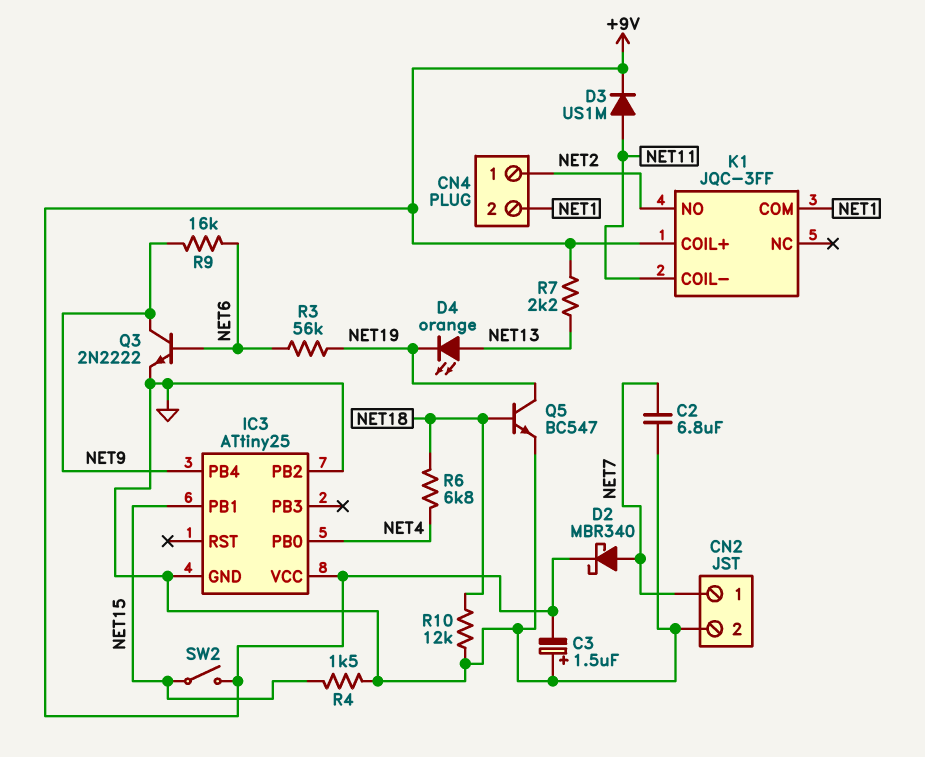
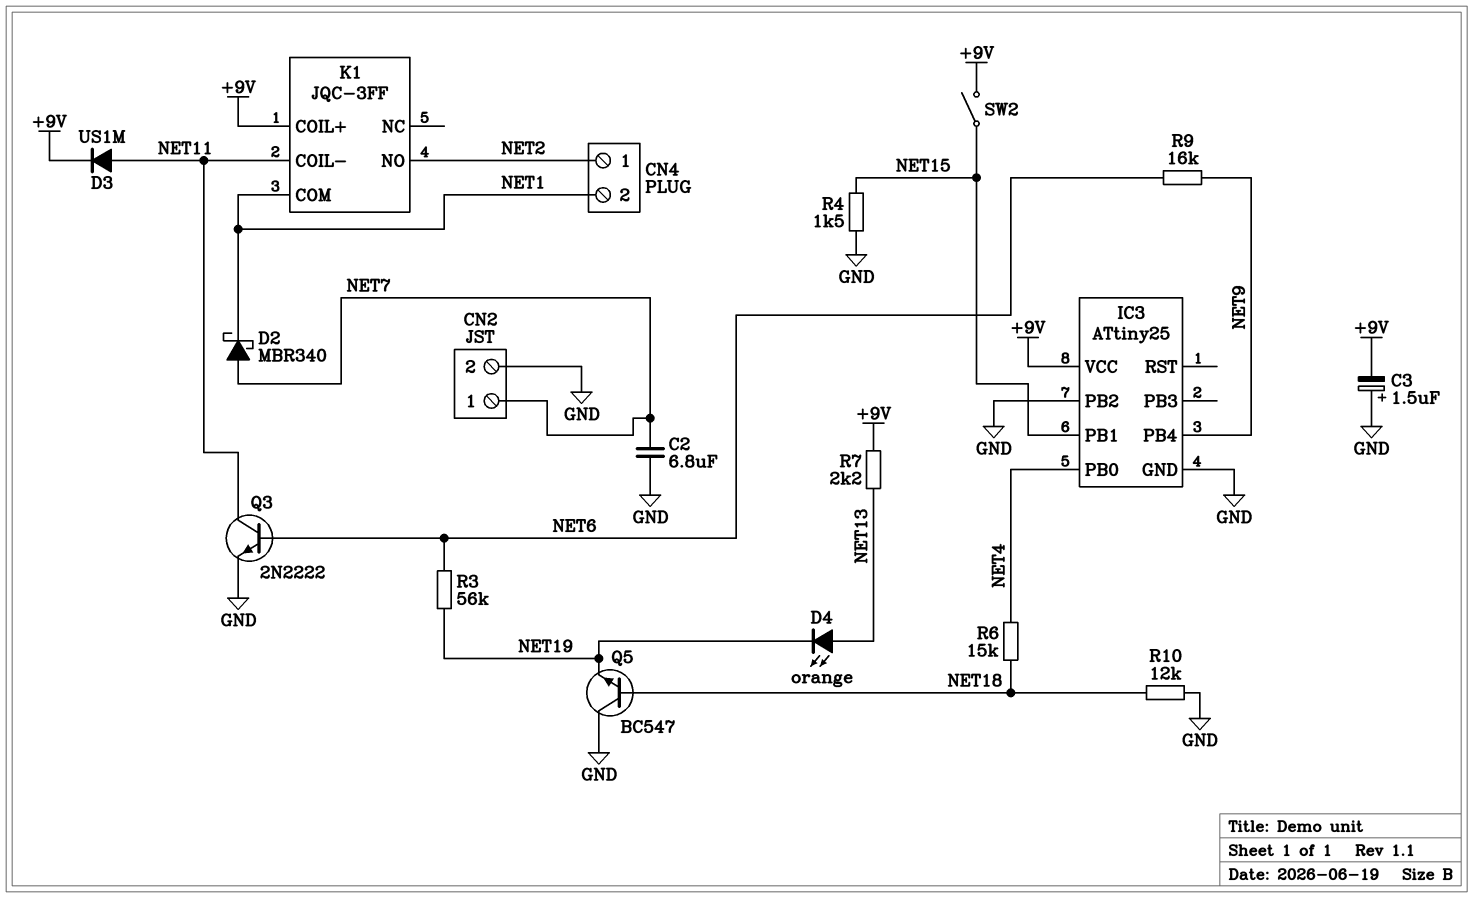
D2: schottky MBR340 (A NET7, K +9V) -> schottky MBR340 (A NET7, K NET1)
Q3: NPN 2N2222 (B NET6, C NET9, E GND) -> NPN 2N2222 (B NET6, C NET11, E GND)
Q5: NPN BC547 (B NET18, C NET19, E GND) -> NPN BC547 (B NET18, C GND, E NET19)
R6: 6.8k (NET4, NET18) -> 15k (NET4, NET18)

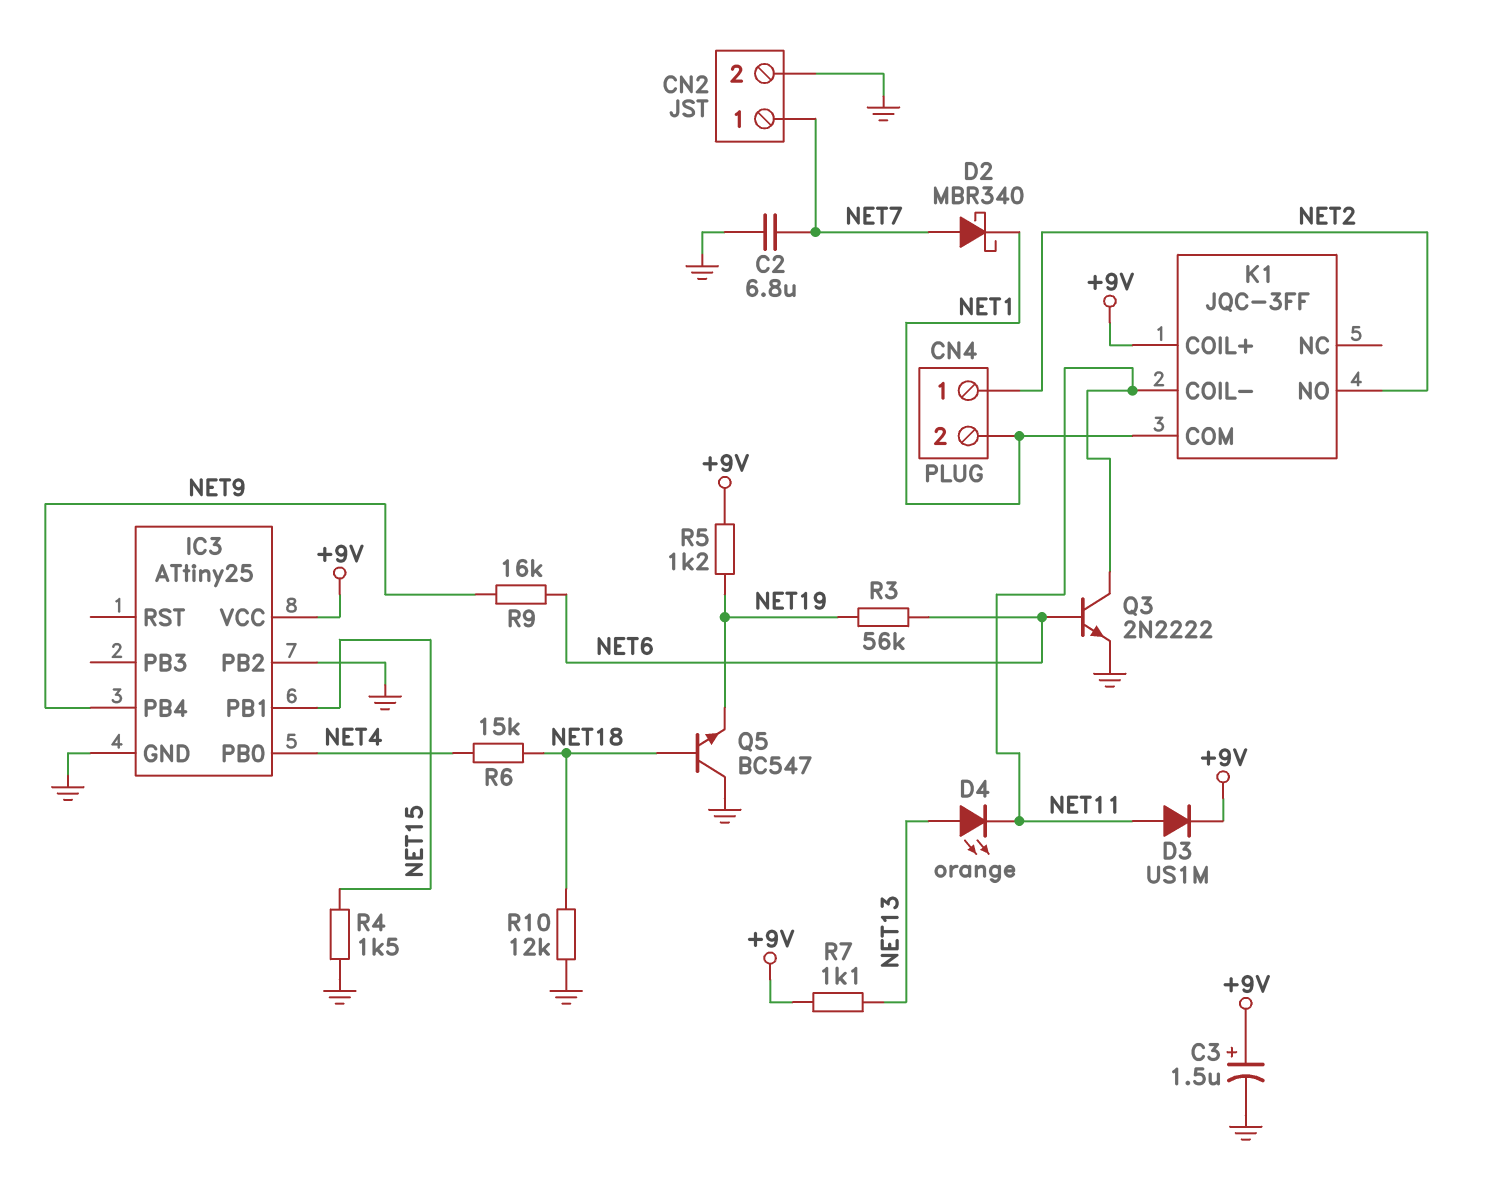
C3: 1.5uF (plus GND, minus +9V) -> 1.5uF (plus +9V, minus GND)
D4: LED orange (A NET13, K NET19) -> LED orange (A NET13, K NET11)
R5: none -> 1.2k (+9V, NET19)
R7: 2.2k (+9V, NET13) -> 1.1k (+9V, NET13)
SW2: switch (+9V, NET15) -> none

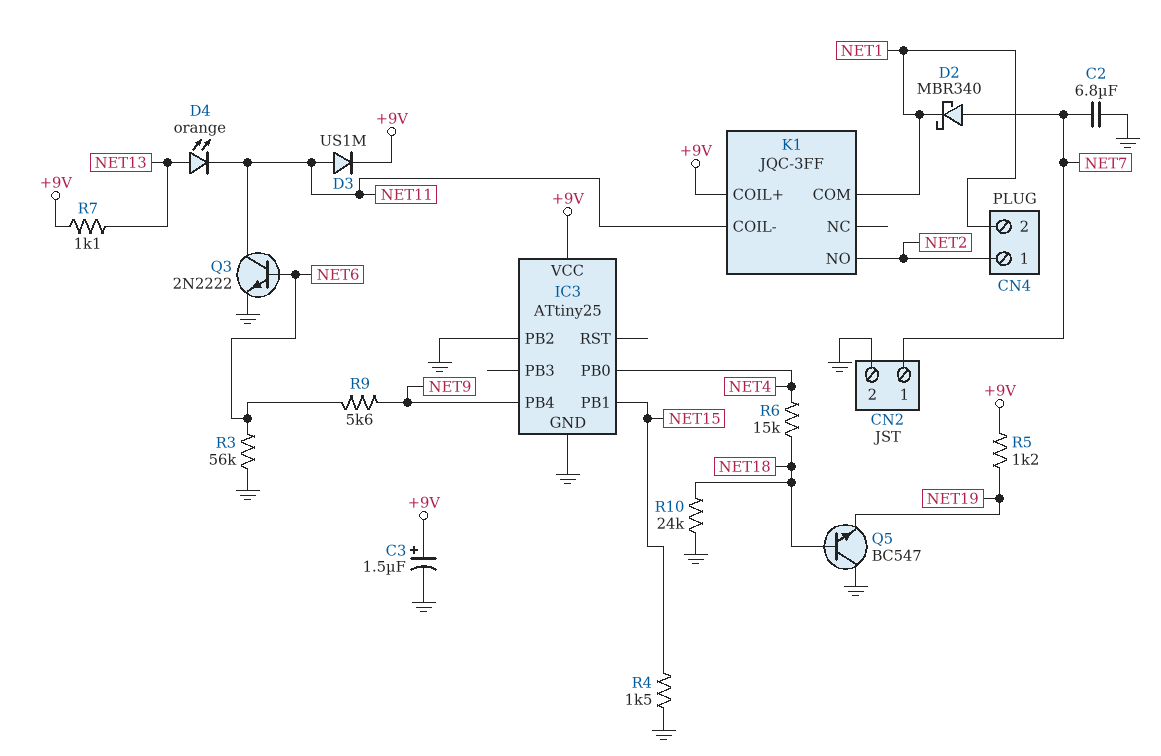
R3: 56k (NET6, NET19) -> 56k (GND, NET6)
R9: 16k (NET6, NET9) -> 5.6k (NET6, NET9)
R10: 12k (GND, NET18) -> 24k (GND, NET18)

